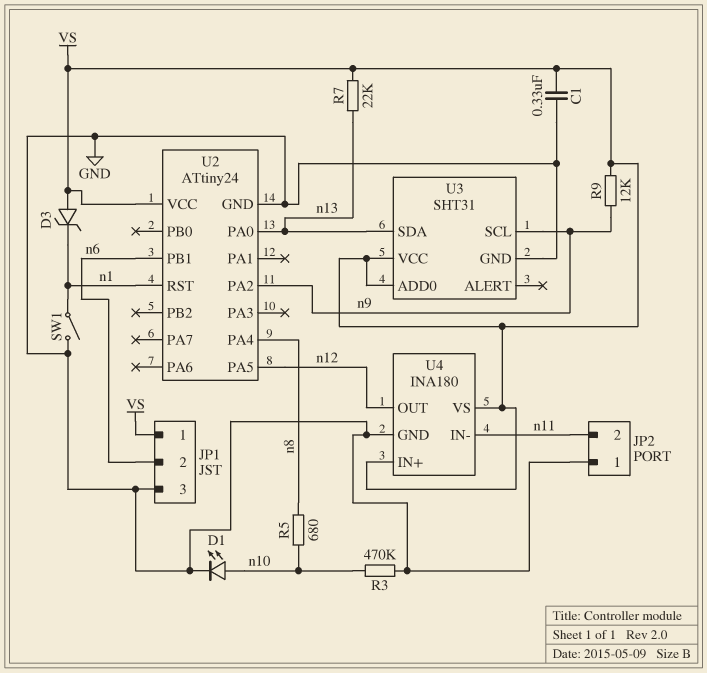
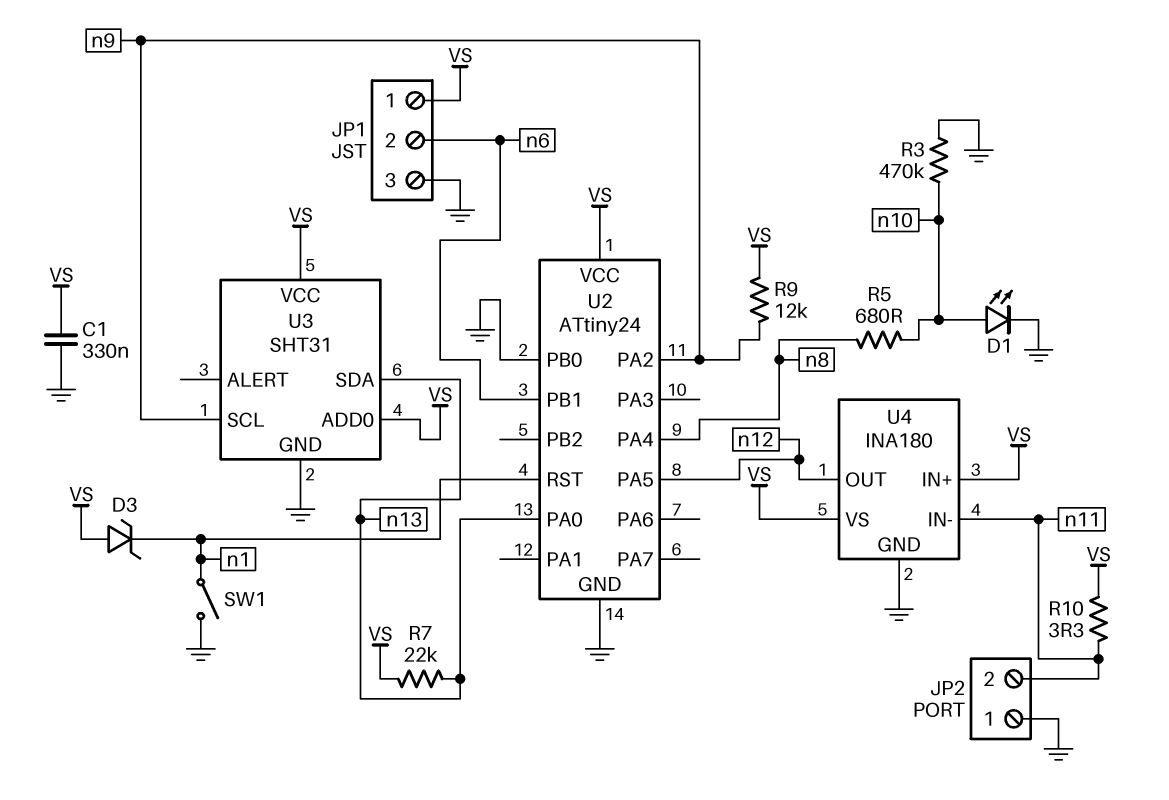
R10: none -> 3.3 (VS, n11)
U2 pin PB0: none -> GND

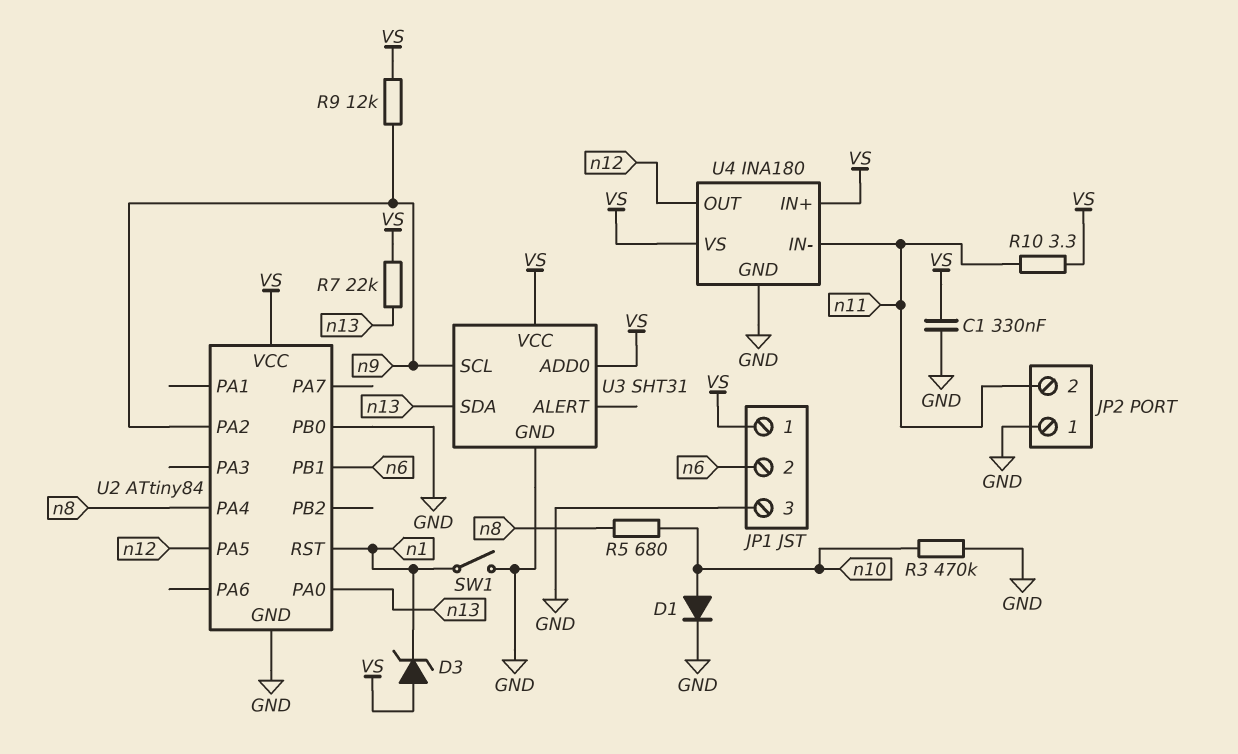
D1: LED (A n10, K GND) -> diode (A n10, K GND)
U2: ATtiny24 -> ATtiny84

